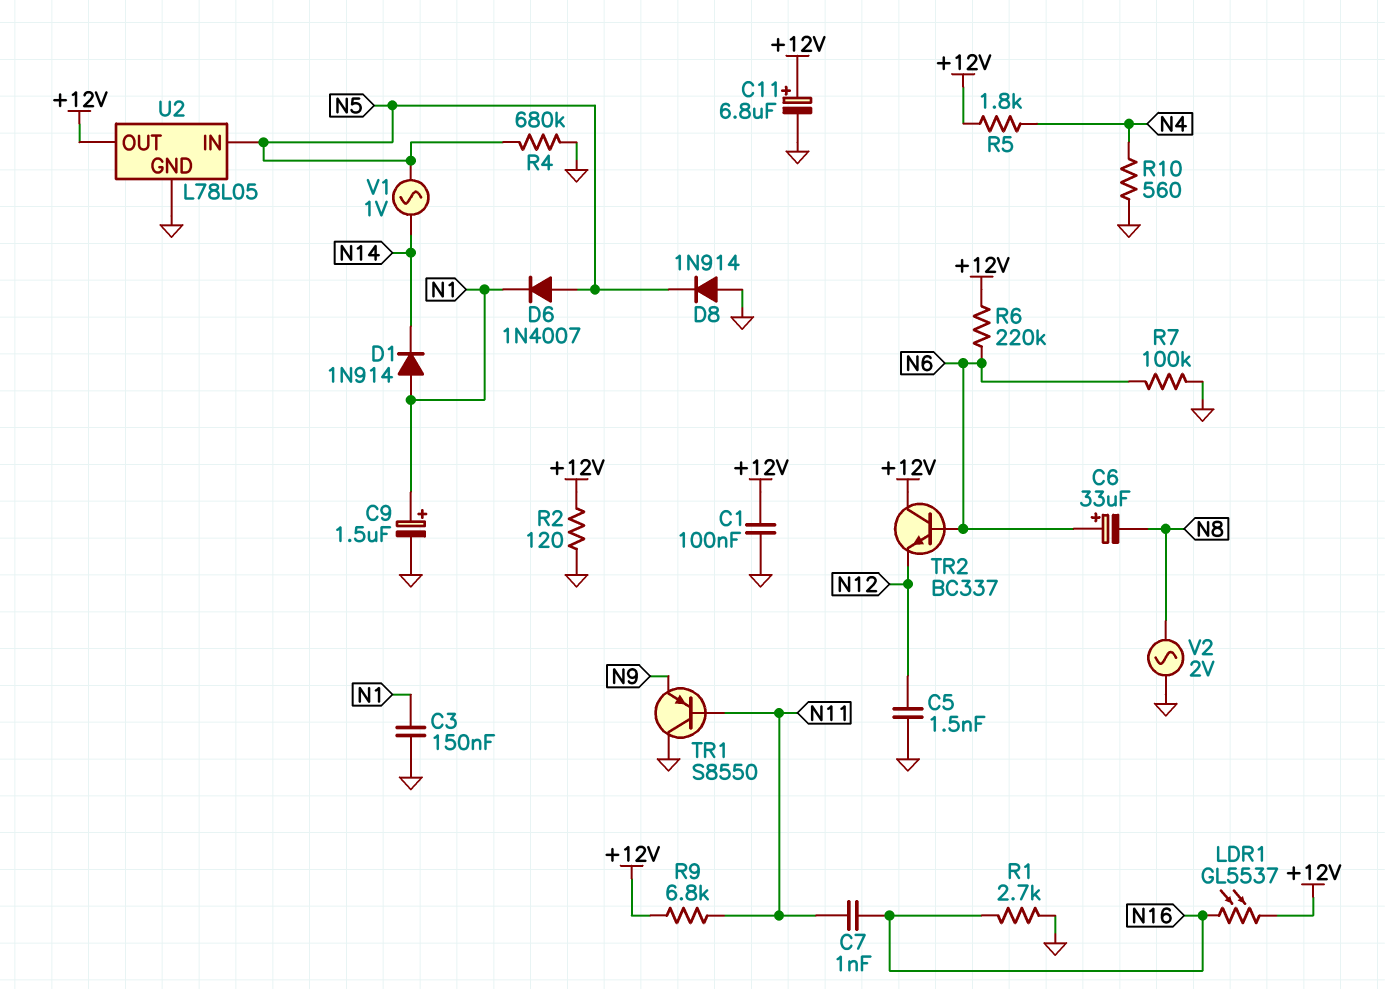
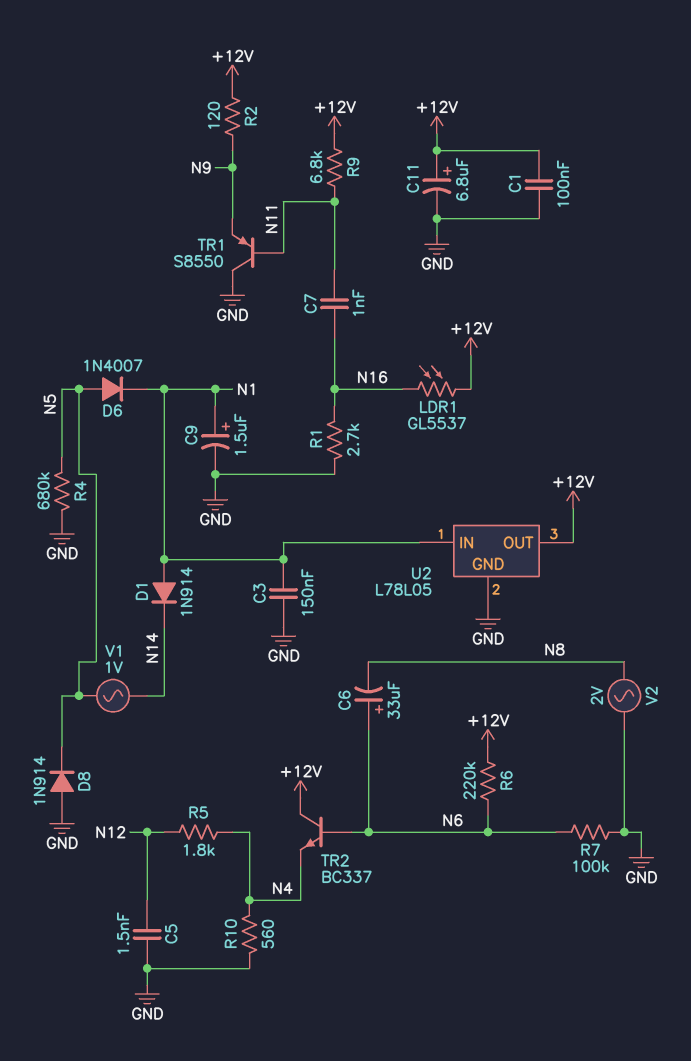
R2: 120 (+12V, GND) -> 120 (+12V, N9)
R5: 1.8k (+12V, N4) -> 1.8k (N4, N12)
TR2: NPN BC337 (B N6, C +12V, E N12) -> NPN BC337 (B N6, C +12V, E N4)
U2 pin IN: N5 -> N1

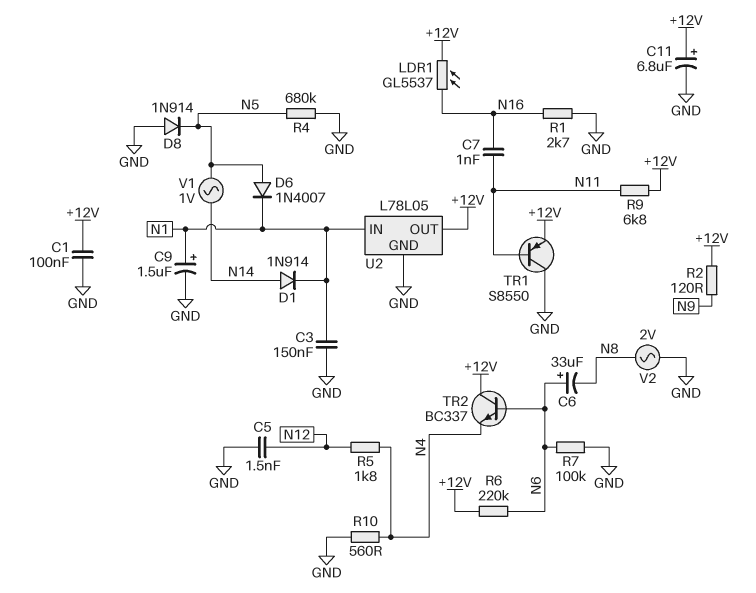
D1: diode 1N914 (A N1, K N14) -> diode 1N914 (A N14, K N1)
TR1: PNP S8550 (B N11, C GND, E N9) -> PNP S8550 (B N11, C GND, E +12V)

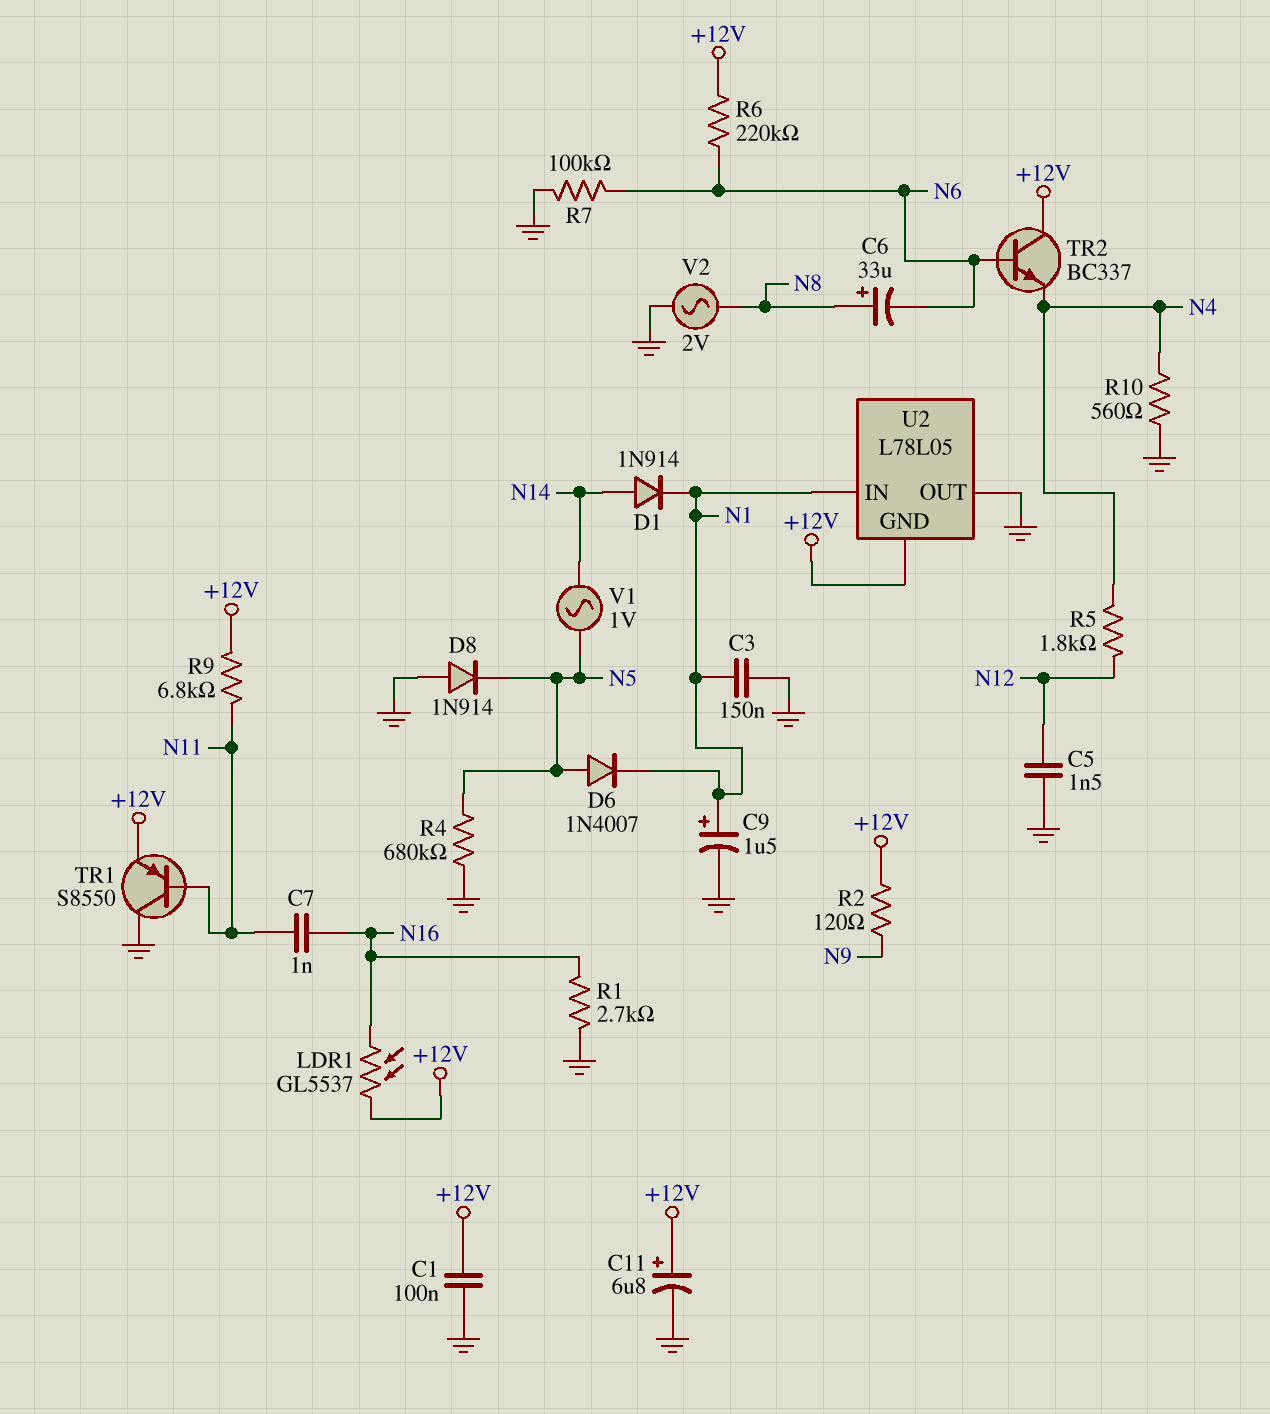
C6: 33uF (plus N6, minus N8) -> 33uF (plus N8, minus N6)
U2 pin GND: GND -> +12V
U2 pin OUT: +12V -> GND

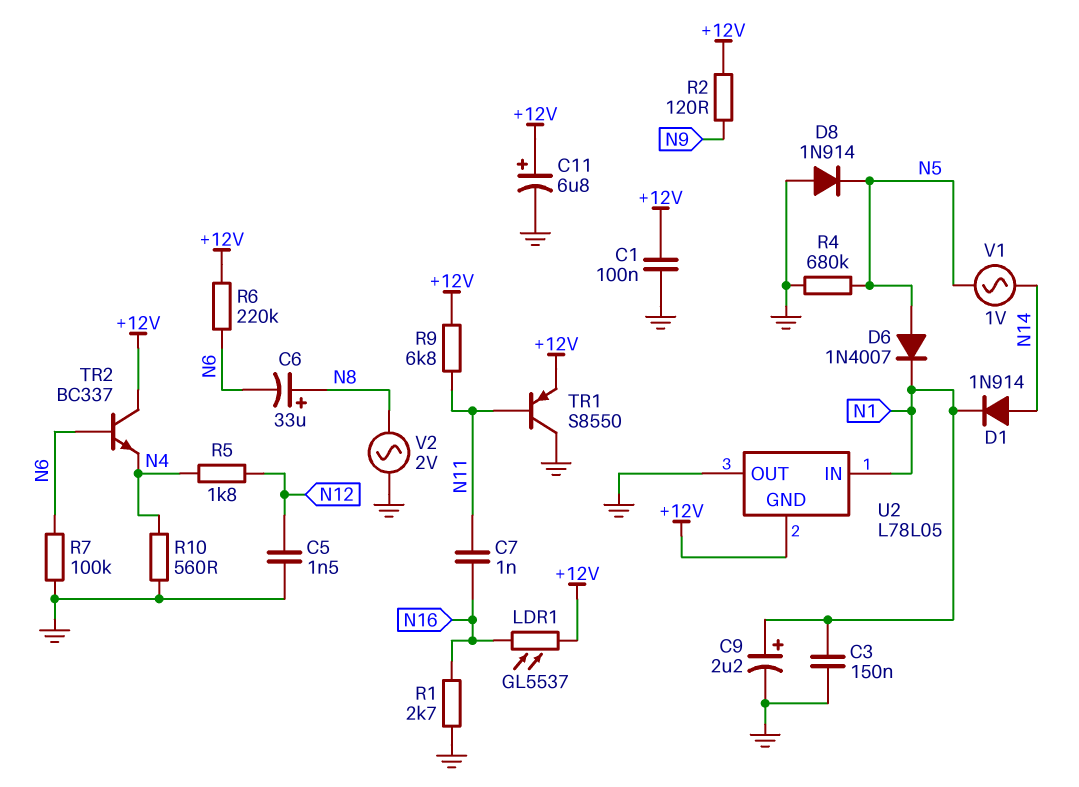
C9: 1.5uF (plus N1, minus GND) -> 2.2uF (plus N1, minus GND)

